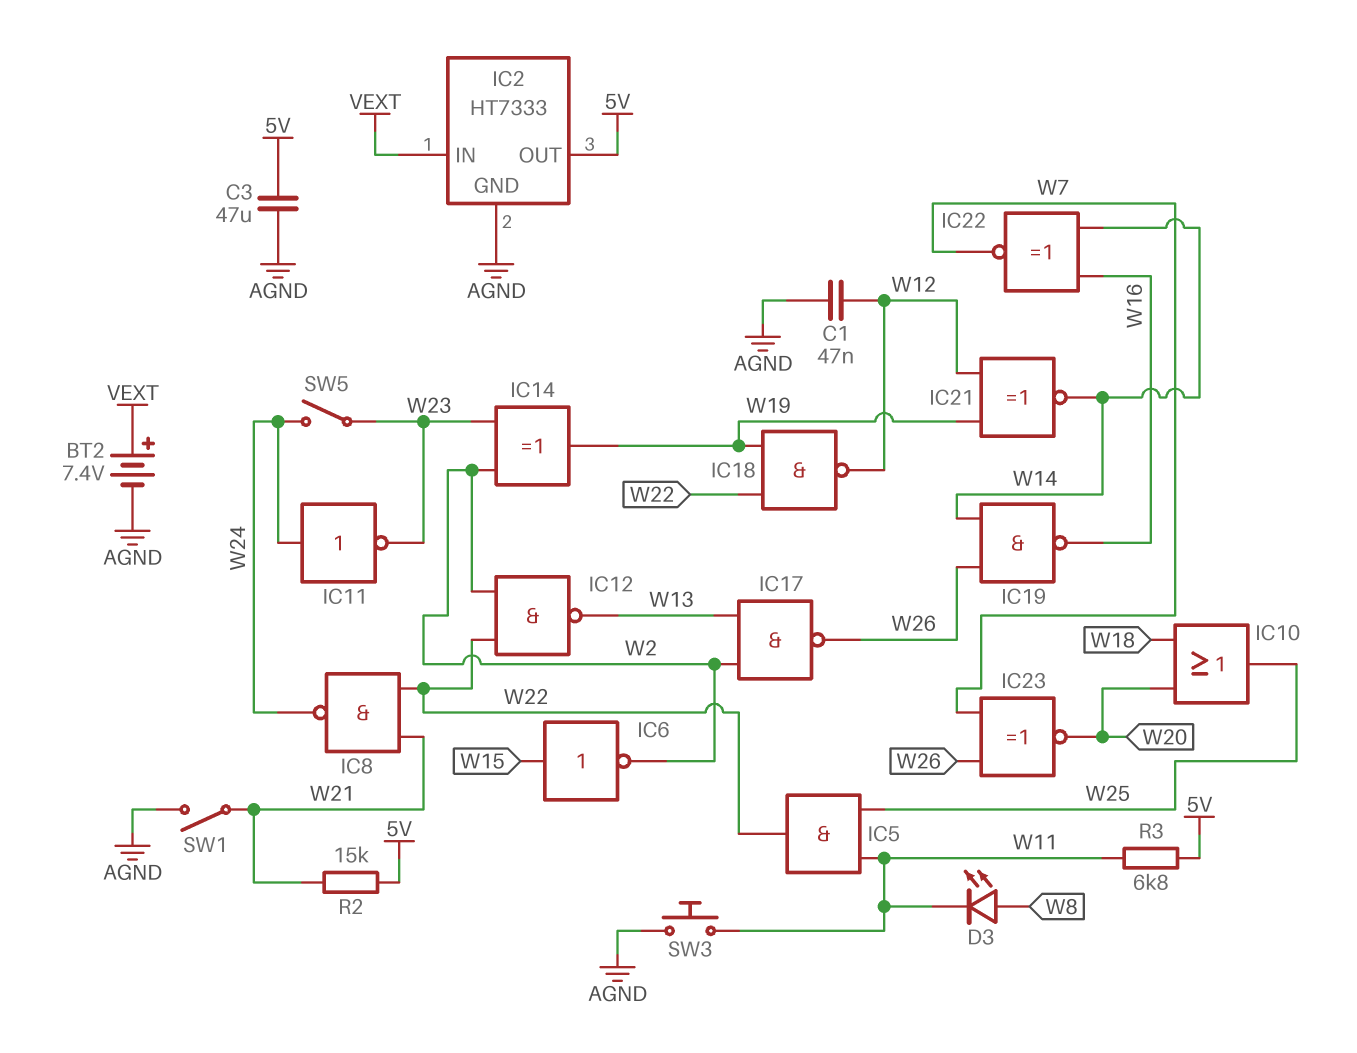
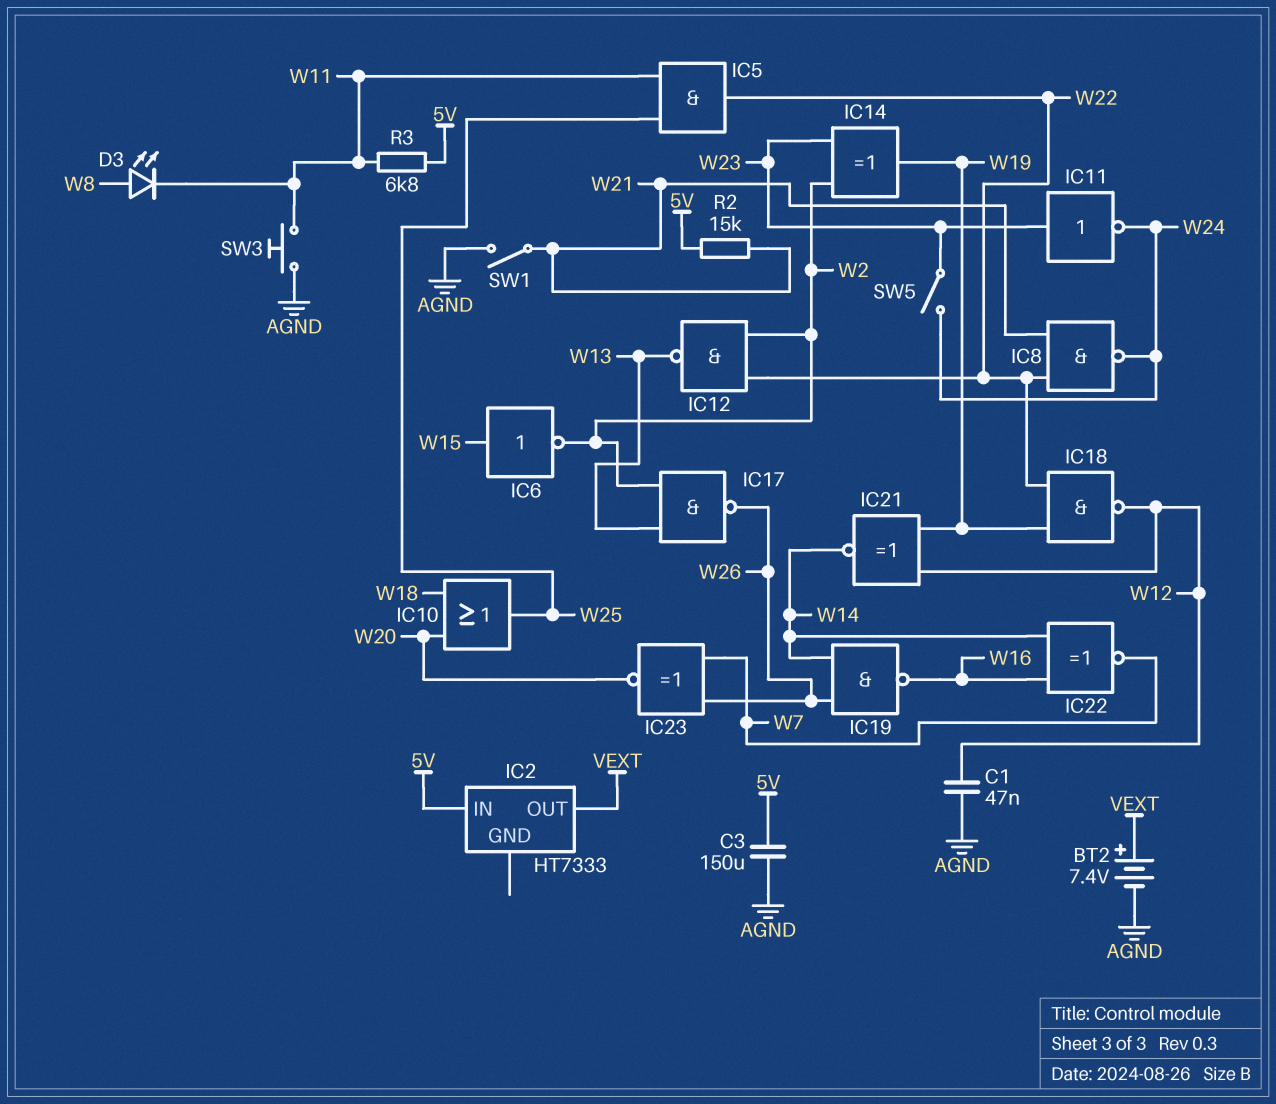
C3: 47uF (5V, AGND) -> 150uF (5V, AGND)
IC2 pin GND: AGND -> none
IC2 pin IN: VEXT -> 5V
IC2 pin OUT: 5V -> VEXT
IC11: NOT (in W24, out W23) -> NOT (in W23, out W24)

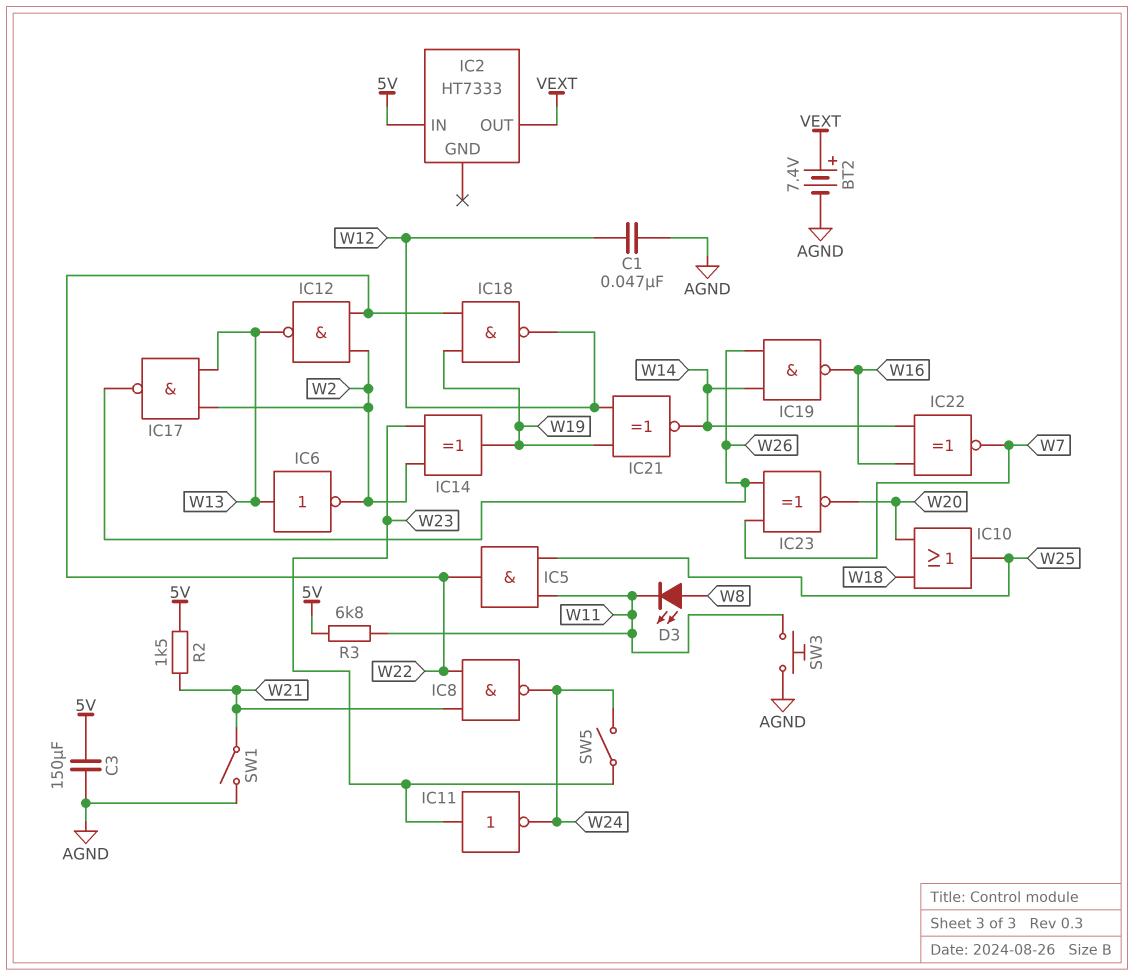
IC6: NOT (in W15, out W2) -> NOT (in W13, out W2)
R2: 15k (5V, W21) -> 1.5k (5V, W21)

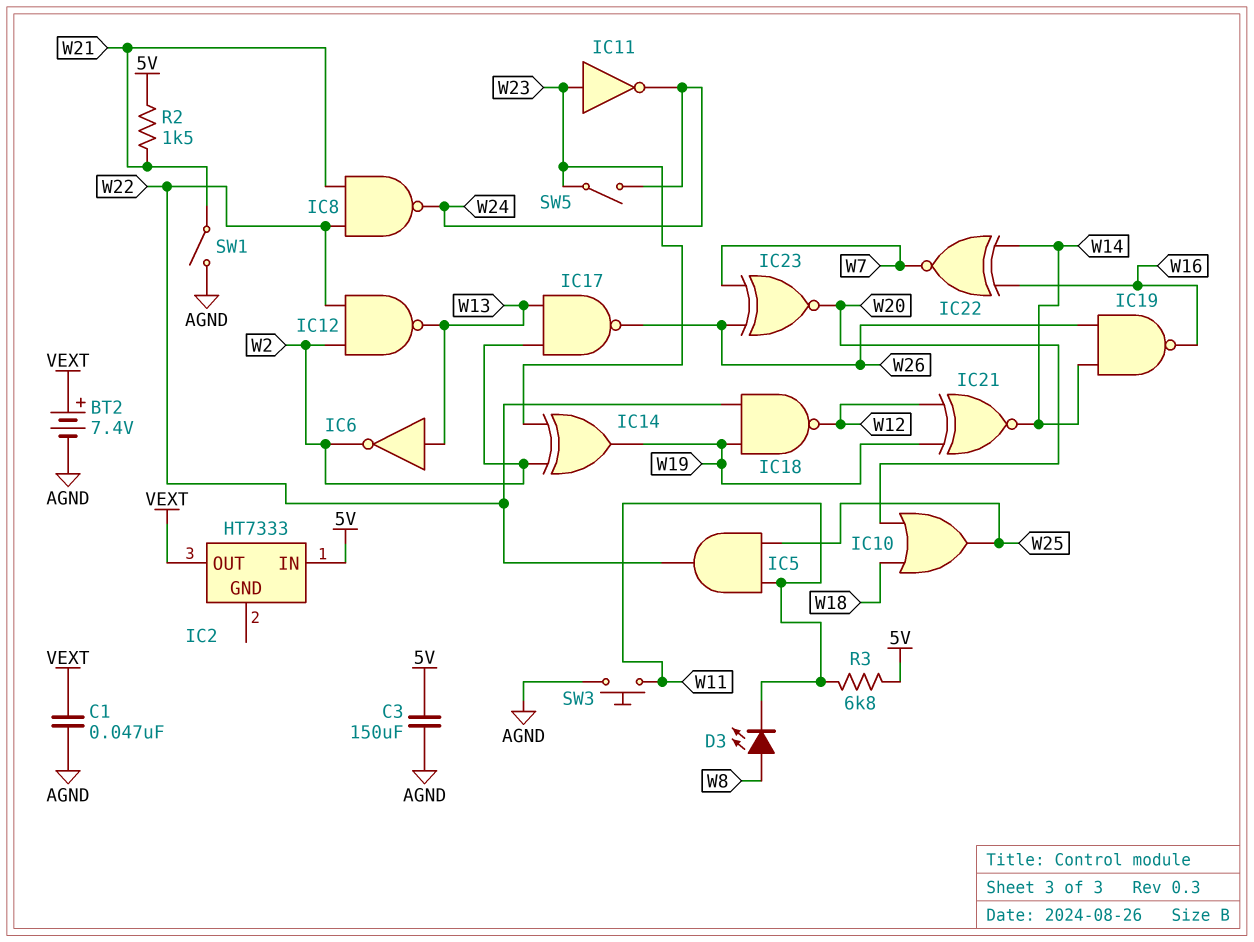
C1: 47nF (AGND, W12) -> 47nF (AGND, VEXT)

